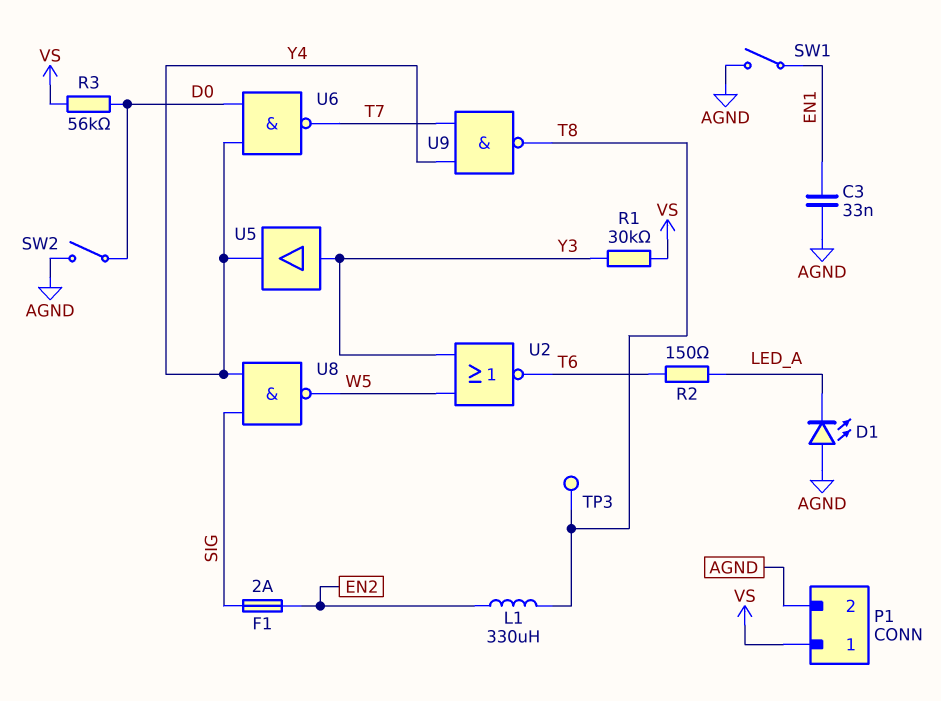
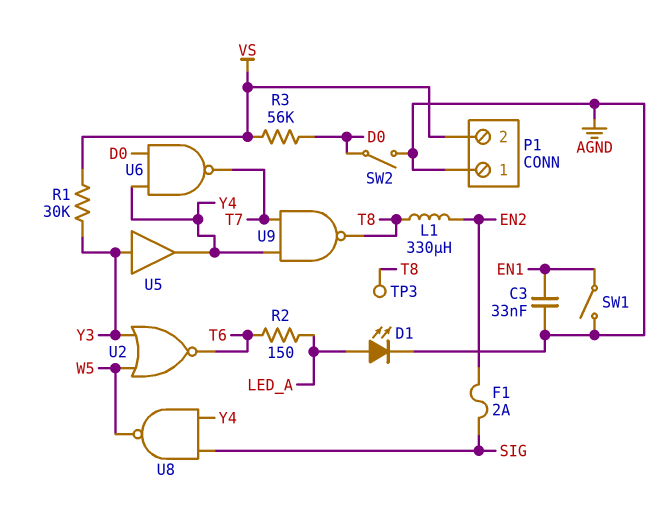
D1: LED (A AGND, K LED_A) -> LED (A LED_A, K AGND)
P1 pin 1: VS -> AGND
P1 pin 2: AGND -> VS

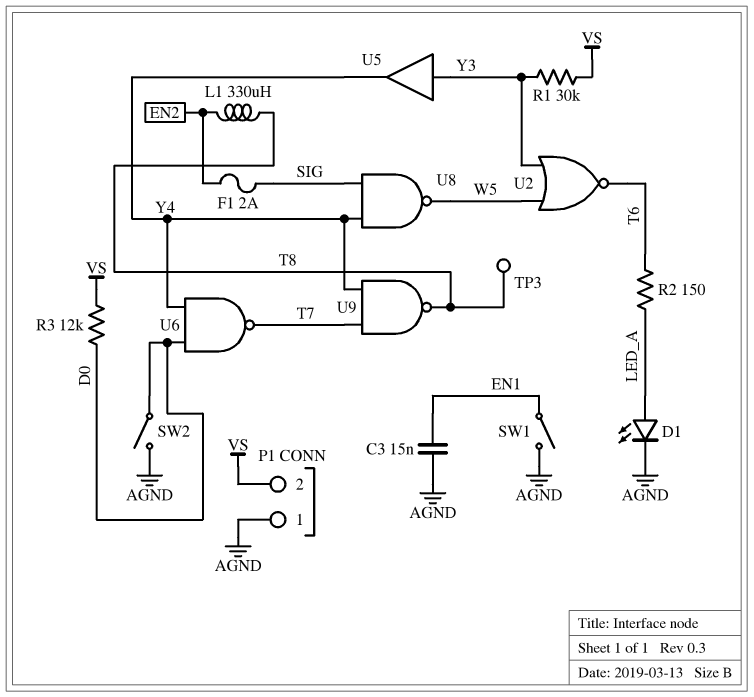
C3: 33nF (AGND, EN1) -> 15nF (AGND, EN1)
R3: 56k (D0, VS) -> 12k (D0, VS)

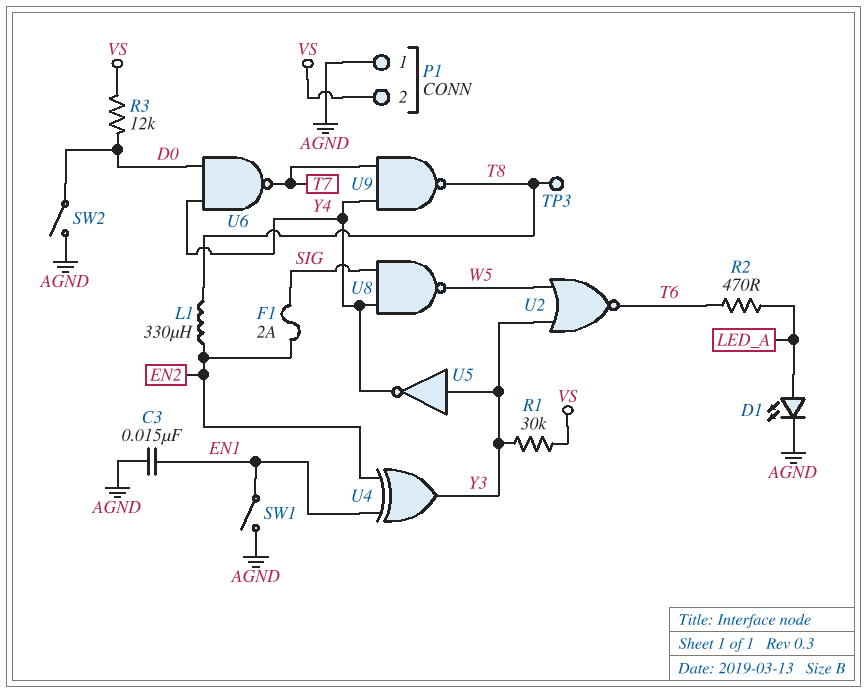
R2: 150 (LED_A, T6) -> 470 (LED_A, T6)
U4: none -> XOR (in EN1, in EN2, out Y3)
U5: buffer (in Y3, out Y4) -> NOT (in Y3, out Y4)

